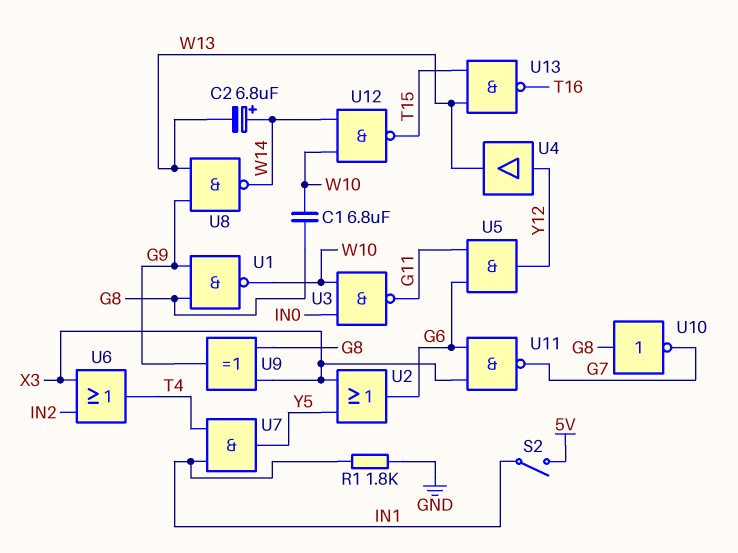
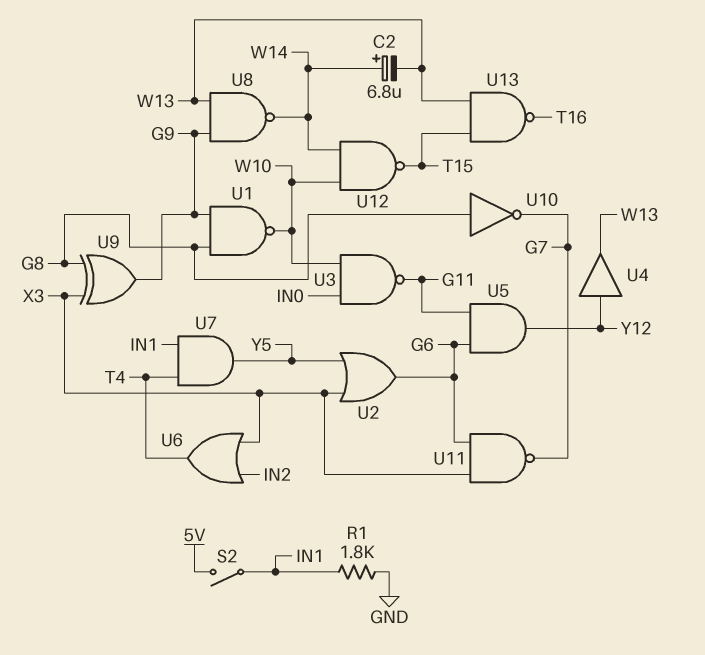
C1: 6.8uF (G8, W10) -> none

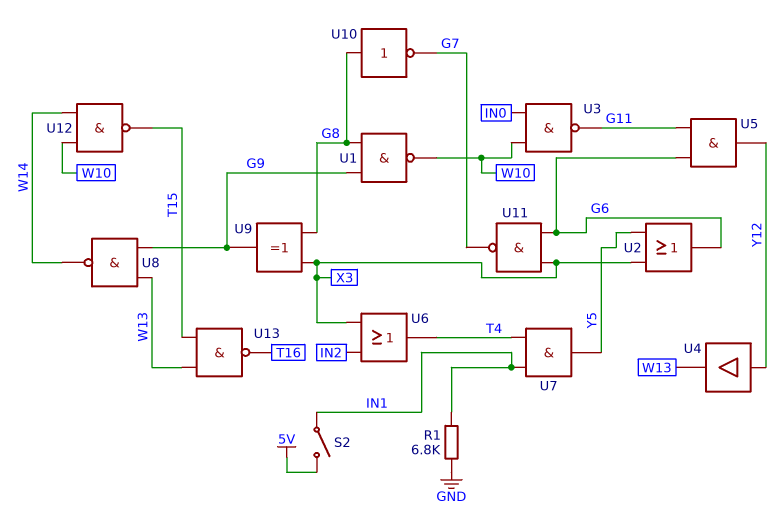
C2: 6.8uF (plus W14, minus W13) -> none
R1: 1.8k (GND, IN1) -> 6.8k (GND, IN1)

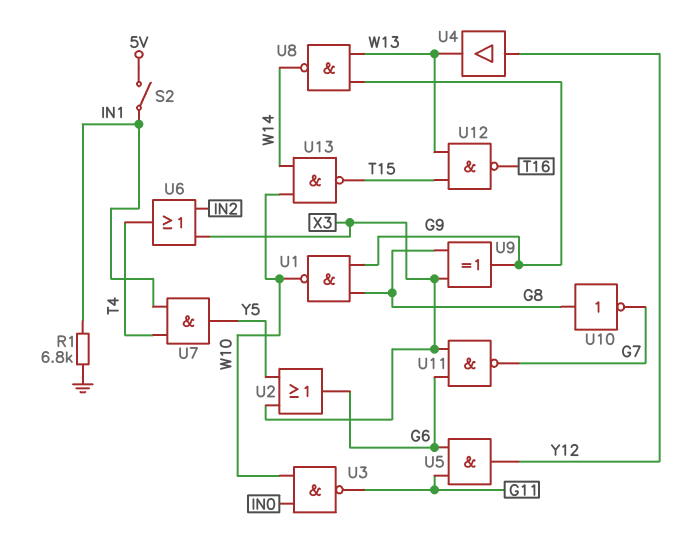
U12: NAND (in W10, in W14, out T15) -> NAND (in T15, in W13, out T16)
U13: NAND (in T15, in W13, out T16) -> NAND (in W10, in W14, out T15)

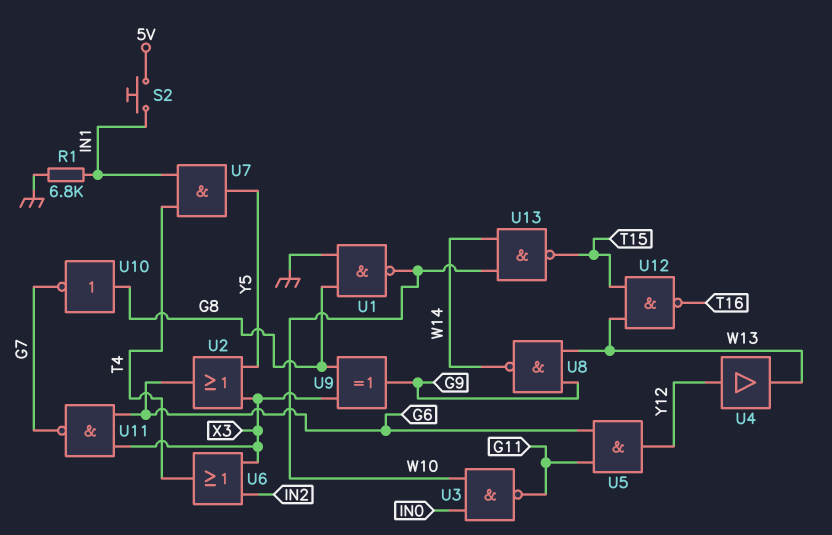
S2: switch (5V, IN1) -> button (5V, IN1)
U1: NAND (in G8, in G9, out W10) -> NAND (in G8, in GND, out W10)

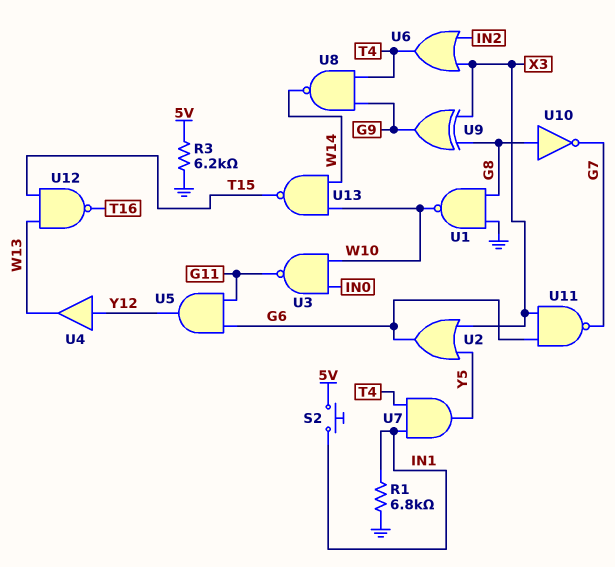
R3: none -> 6.2k (5V, GND)
U8: NAND (in G9, in W13, out W14) -> NAND (in G9, in T4, out W14)

